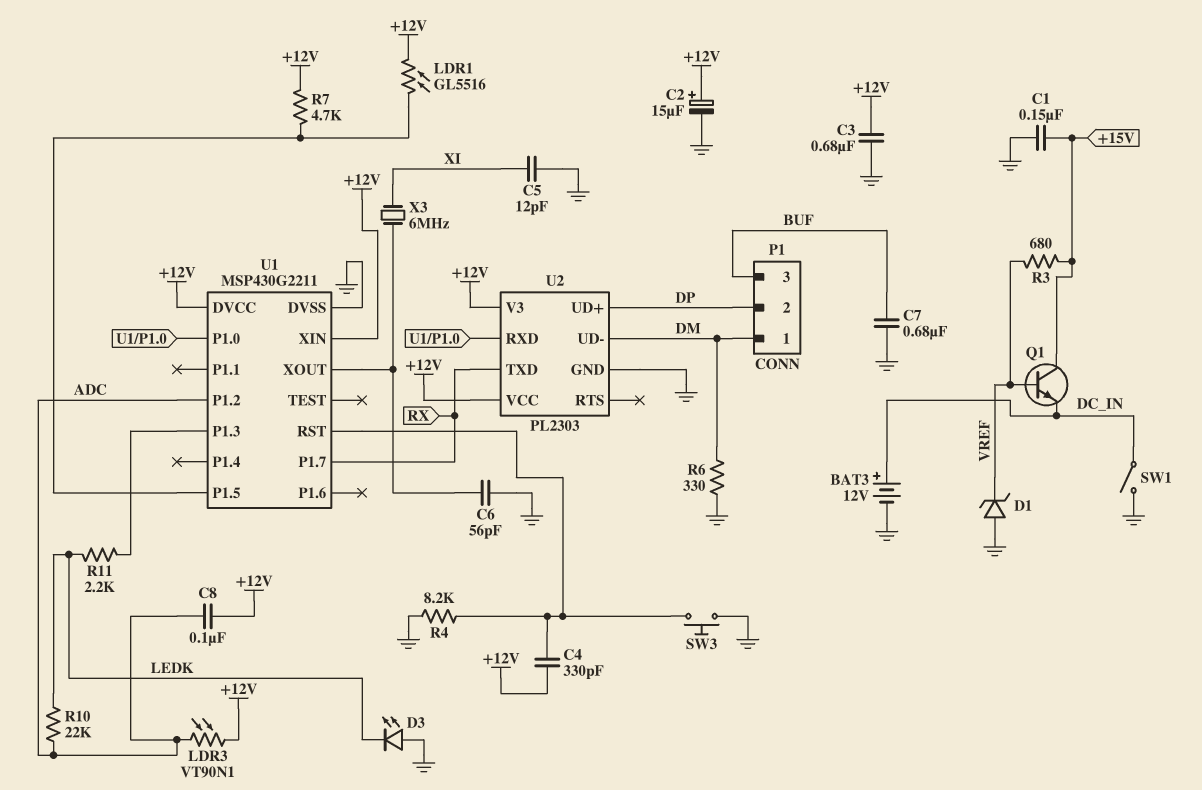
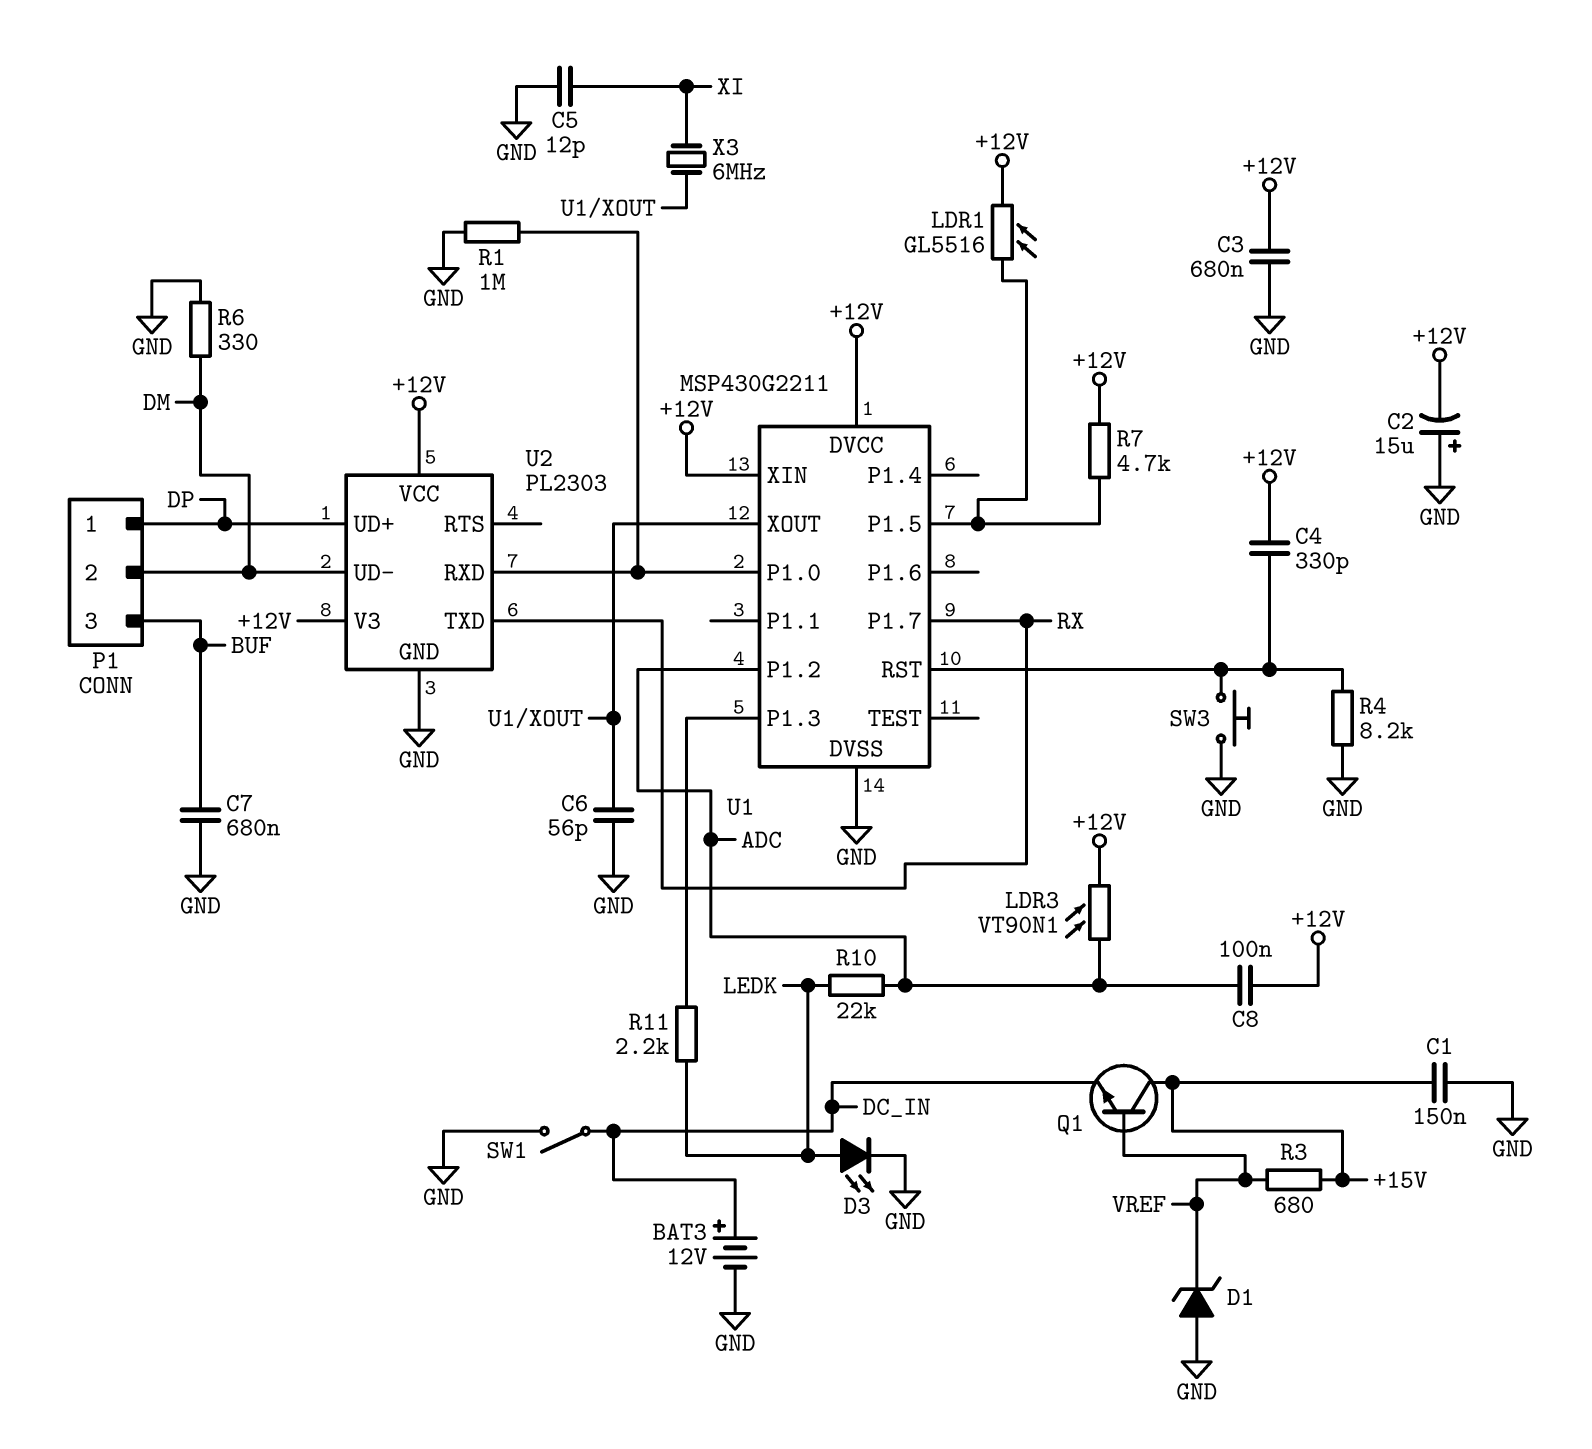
C2: 15uF (plus +12V, minus GND) -> 15uF (plus GND, minus +12V)
D3: LED (A GND, K LEDK) -> LED (A LEDK, K GND)
P1 pin 1: DM -> DP
P1 pin 2: DP -> DM
R1: none -> 1M (GND, U1/P1.0)

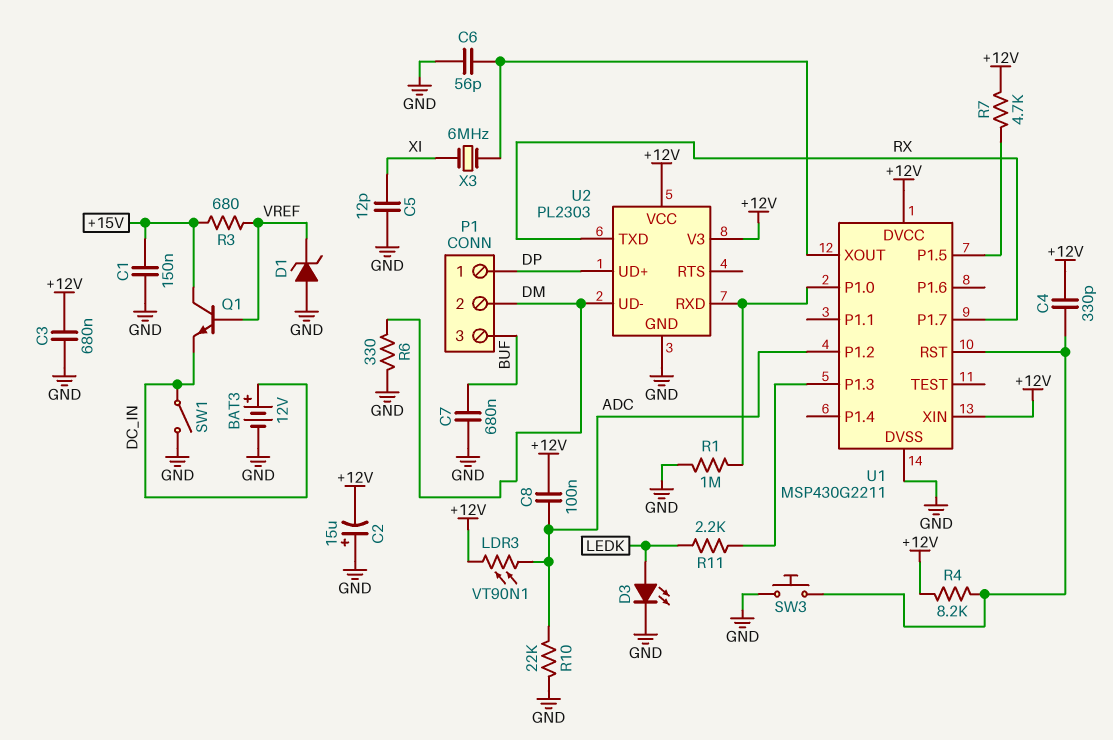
LDR1: GL5516 (+12V, U1/P1.5) -> none
R4: 8.2k (GND, U1/RST) -> 8.2k (+12V, U1/RST)
R10: 22k (ADC, LEDK) -> 22k (ADC, GND)

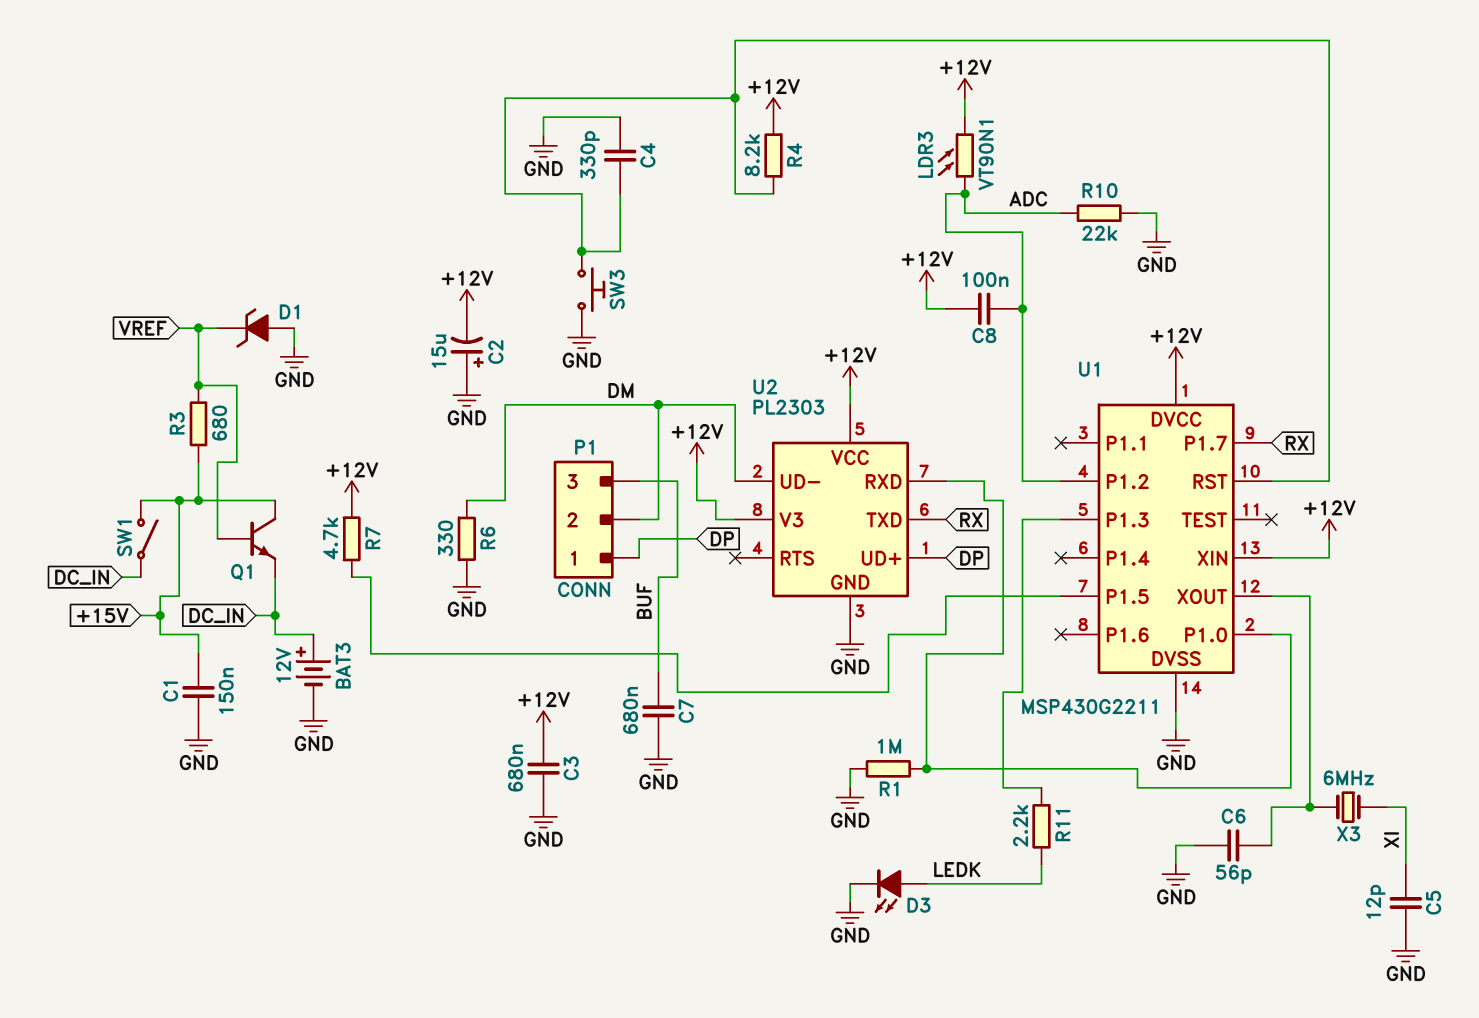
C4: 330pF (+12V, U1/RST) -> 330pF (GND, U1/RST)
SW1: switch (DC_IN, GND) -> switch (+15V, DC_IN)

